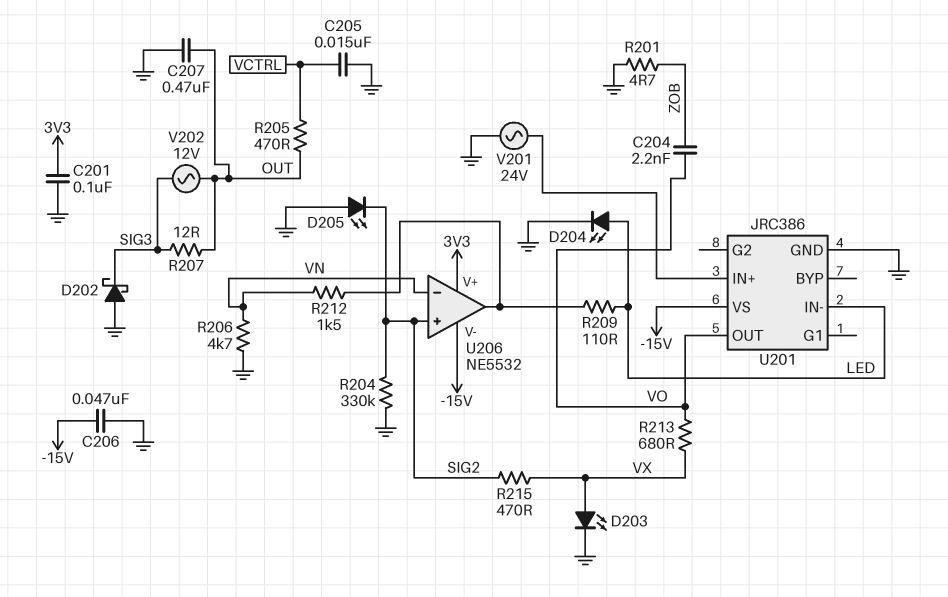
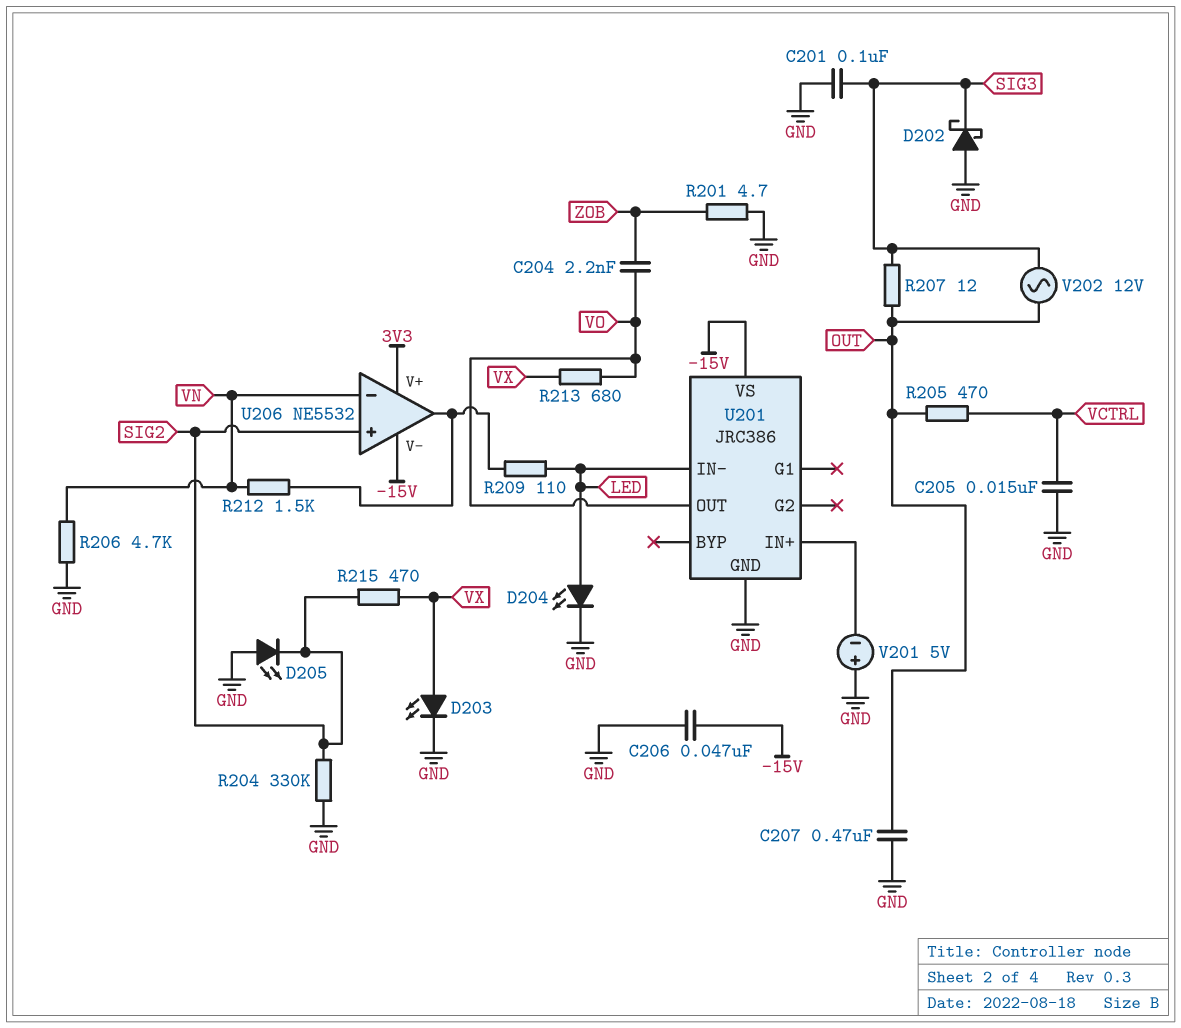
C201: 100nF (3V3, GND) -> 100nF (GND, SIG3)
V201: AC 24V (GND, U201/IN+) -> 5V (plus GND, minus U201/IN+)

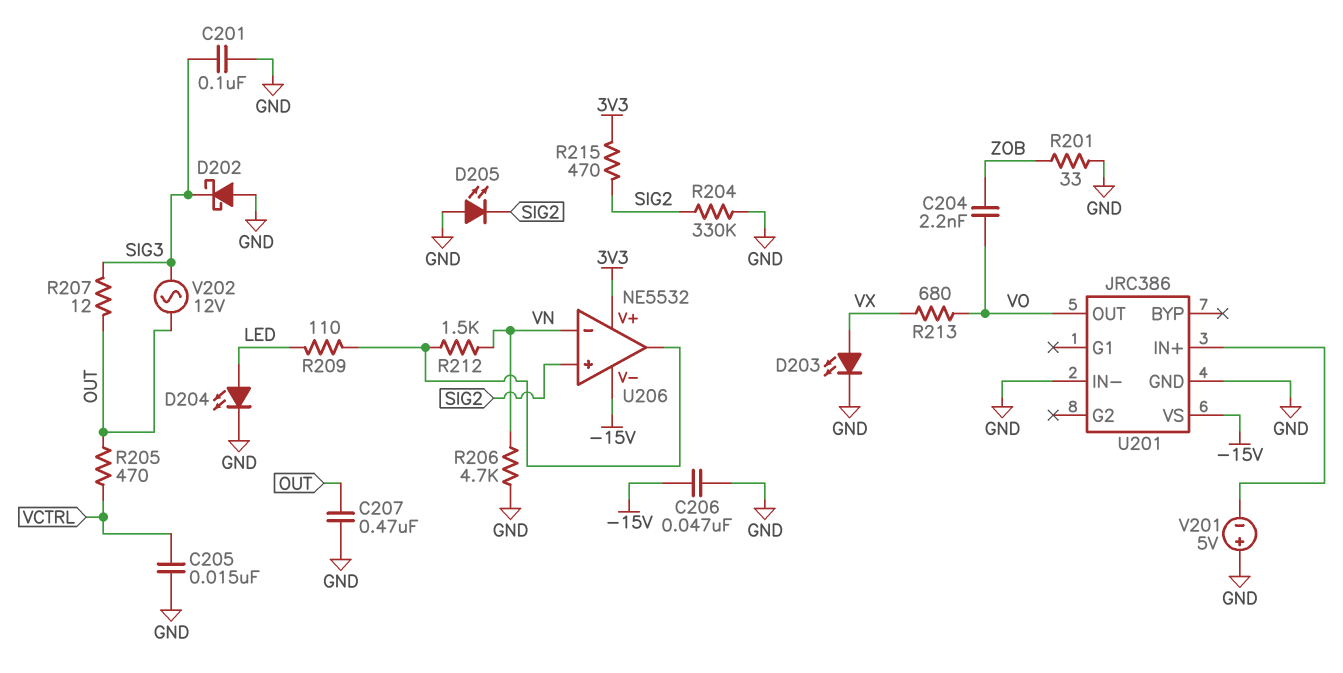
R201: 4.7 (GND, ZOB) -> 33 (GND, ZOB)
R215: 470 (SIG2, VX) -> 470 (3V3, SIG2)
U201 pin IN-: LED -> GND

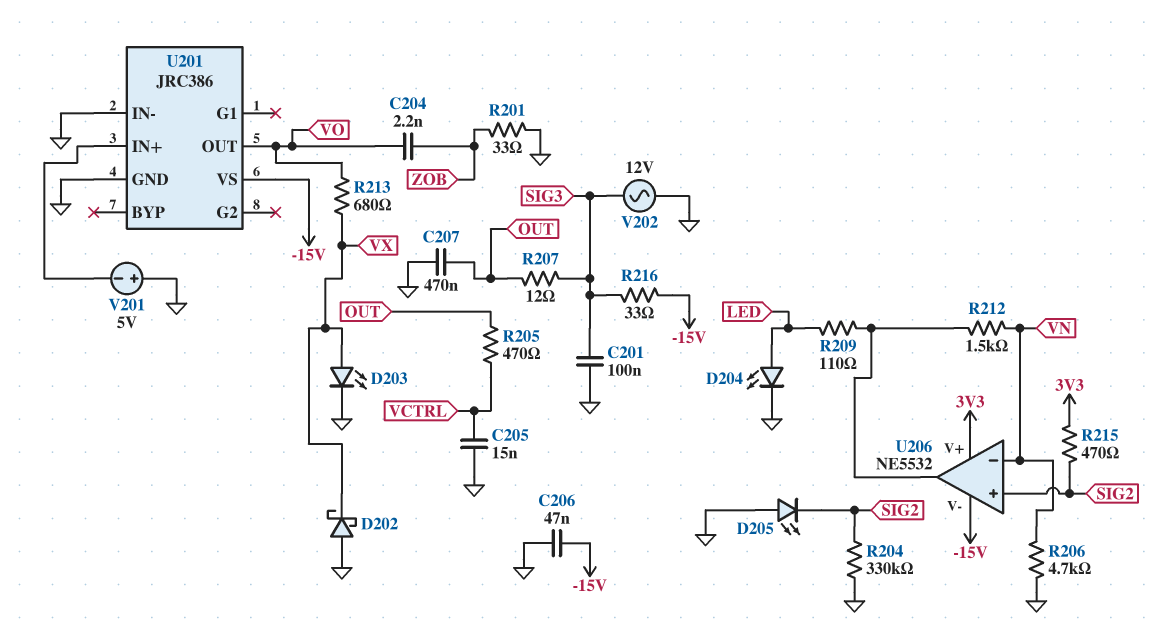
D202: schottky (A GND, K SIG3) -> schottky (A GND, K VX)
R216: none -> 33 (-15V, SIG3)
V202: AC 12V (OUT, SIG3) -> AC 12V (GND, SIG3)

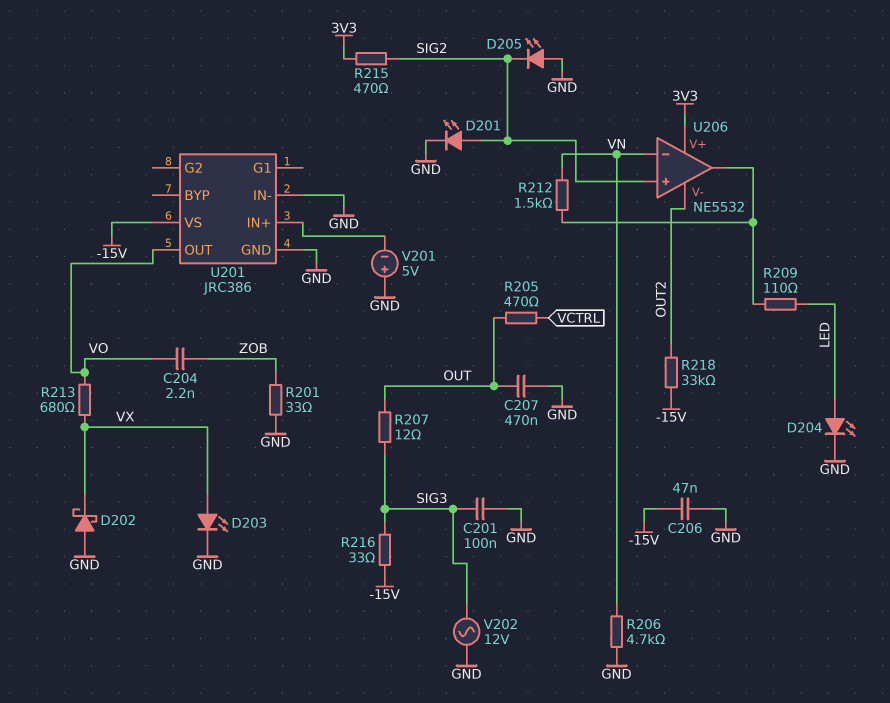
C205: 15nF (GND, VCTRL) -> none
D201: none -> LED (A SIG2, K GND)
R204: 330k (GND, SIG2) -> none
R218: none -> 33k (-15V, OUT2)
U206 pin V-: -15V -> OUT2

